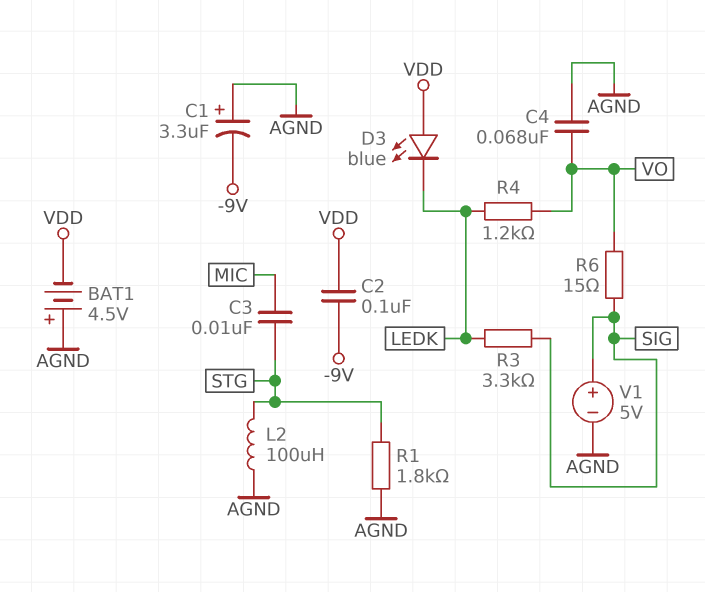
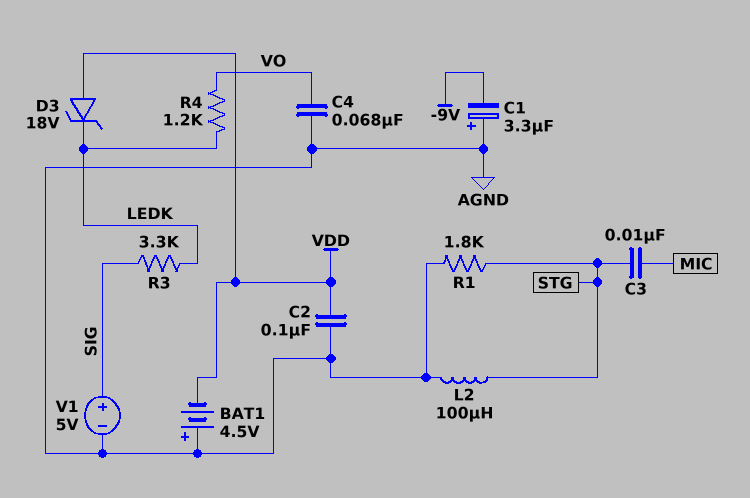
C2: 100nF (-9V, VDD) -> 100nF (AGND, VDD)
D3: LED blue (A VDD, K LEDK) -> zener 18V (A VDD, K LEDK)
R6: 15 (SIG, VO) -> none

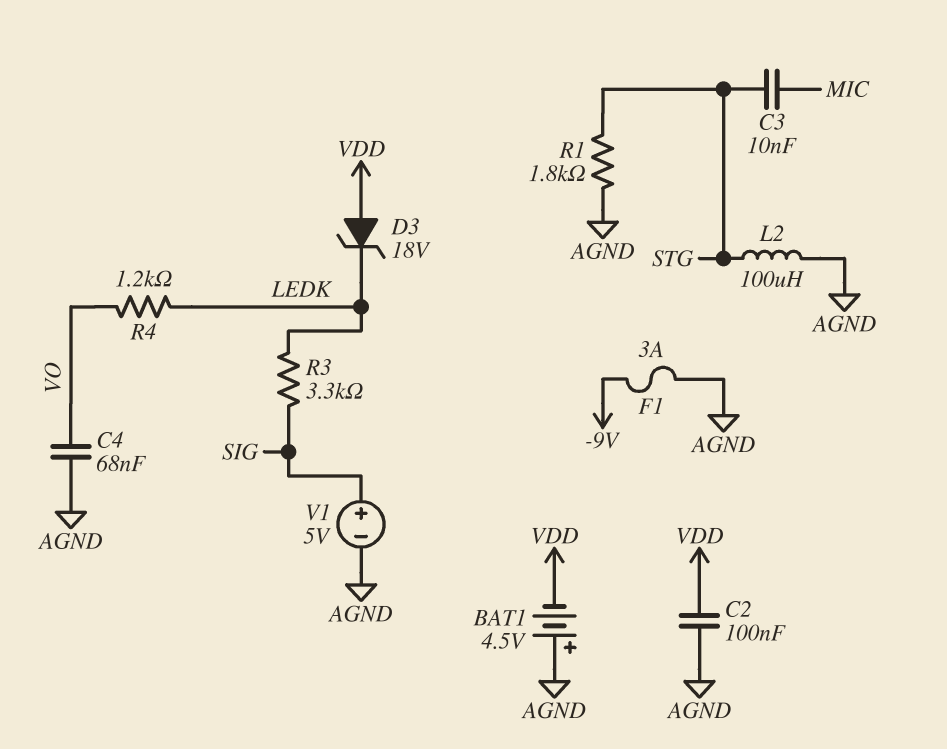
C1: 3.3uF (plus AGND, minus -9V) -> none
F1: none -> 3A (-9V, AGND)

